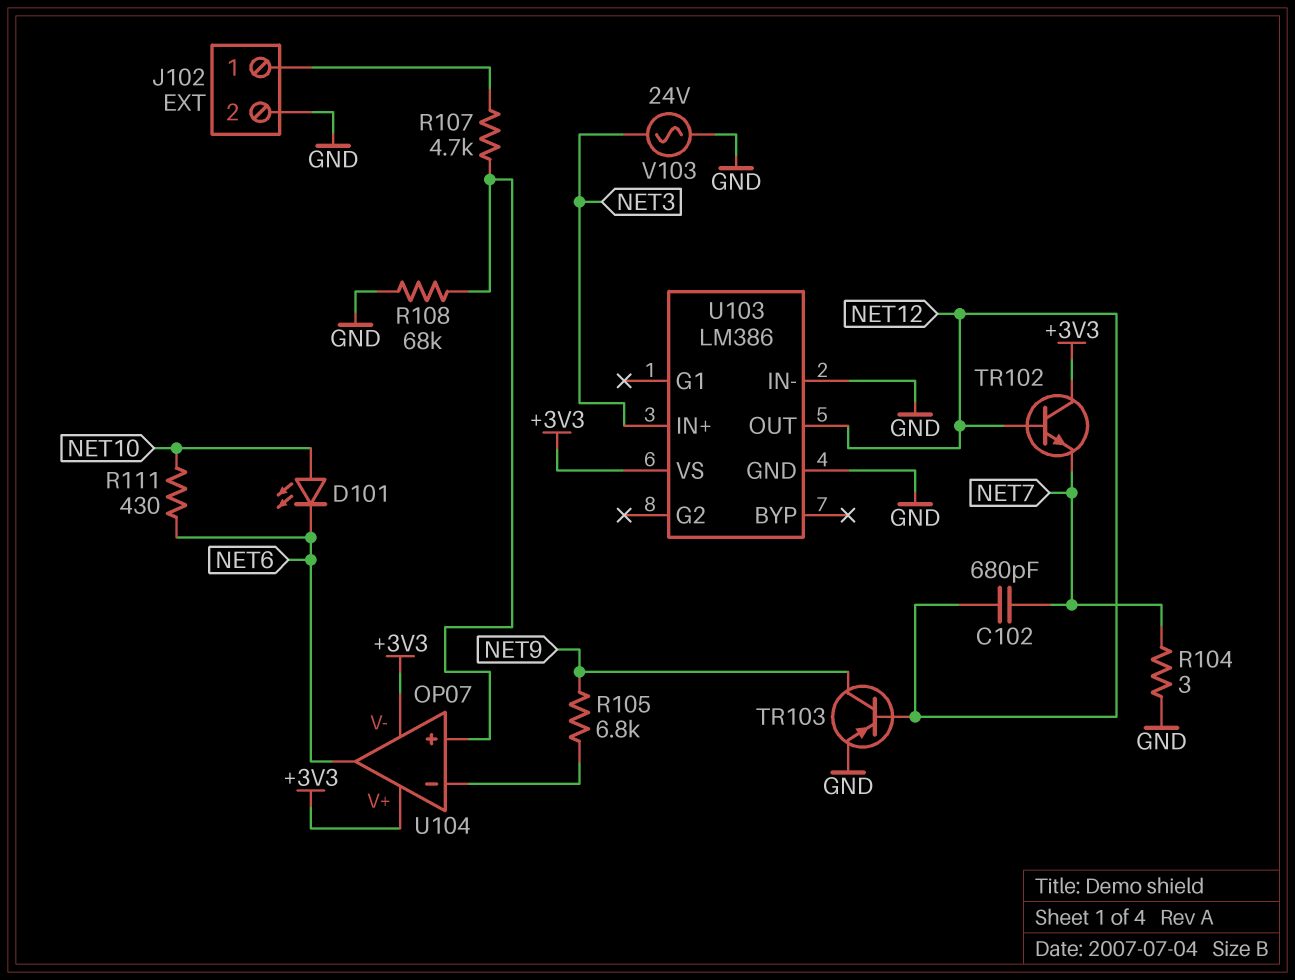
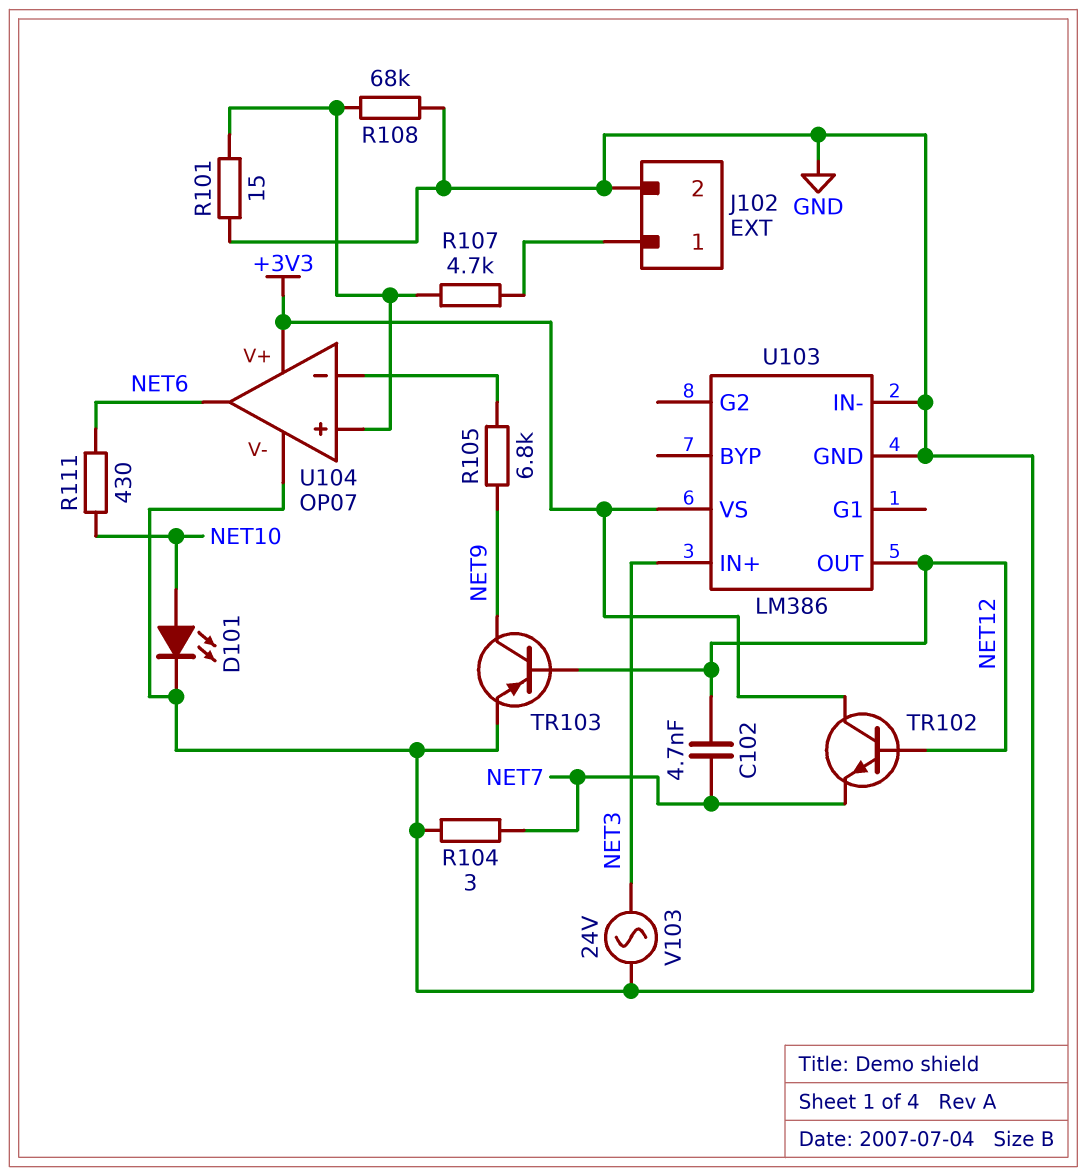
C102: 680pF (NET7, NET12) -> 4.7nF (NET7, NET12)
D101: LED (A NET10, K NET6) -> LED (A NET10, K GND)
R101: none -> 15 (GND, U104/in+)
U104 pin V-: +3V3 -> GND

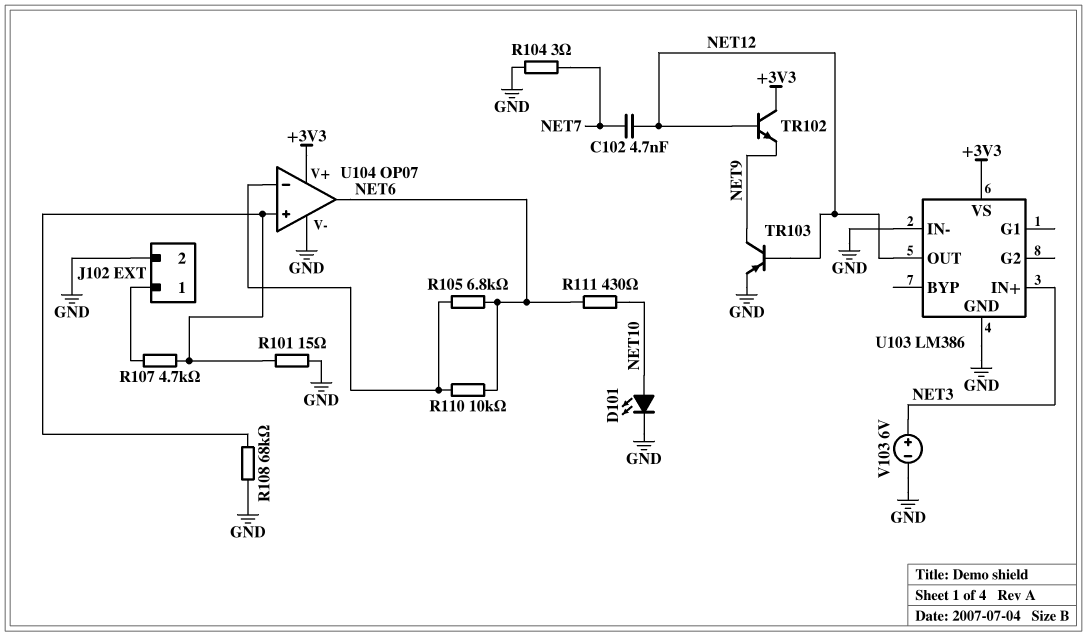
R105: 6.8k (NET9, U104/in-) -> 6.8k (NET6, U104/in-)
R110: none -> 10k (NET6, U104/in-)
TR102: NPN (B NET12, C +3V3, E NET7) -> NPN (B NET12, C +3V3, E NET9)
V103: AC 24V (GND, NET3) -> 6V (plus NET3, minus GND)

